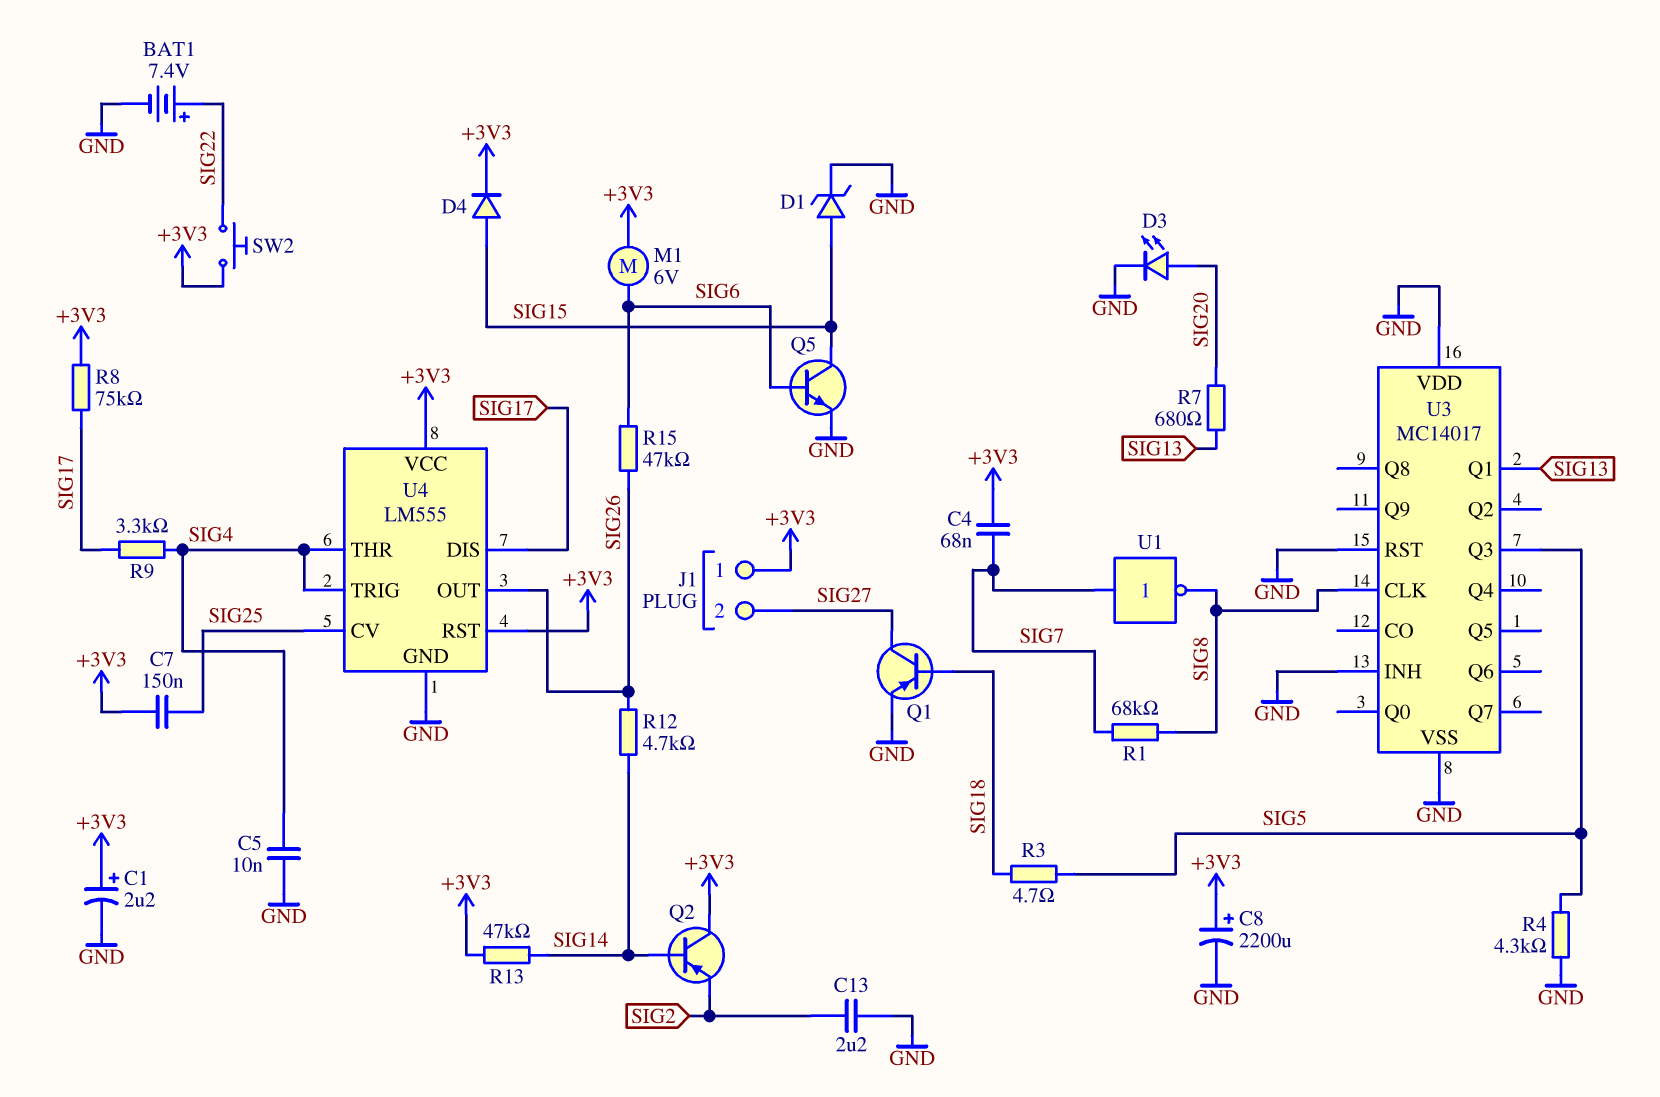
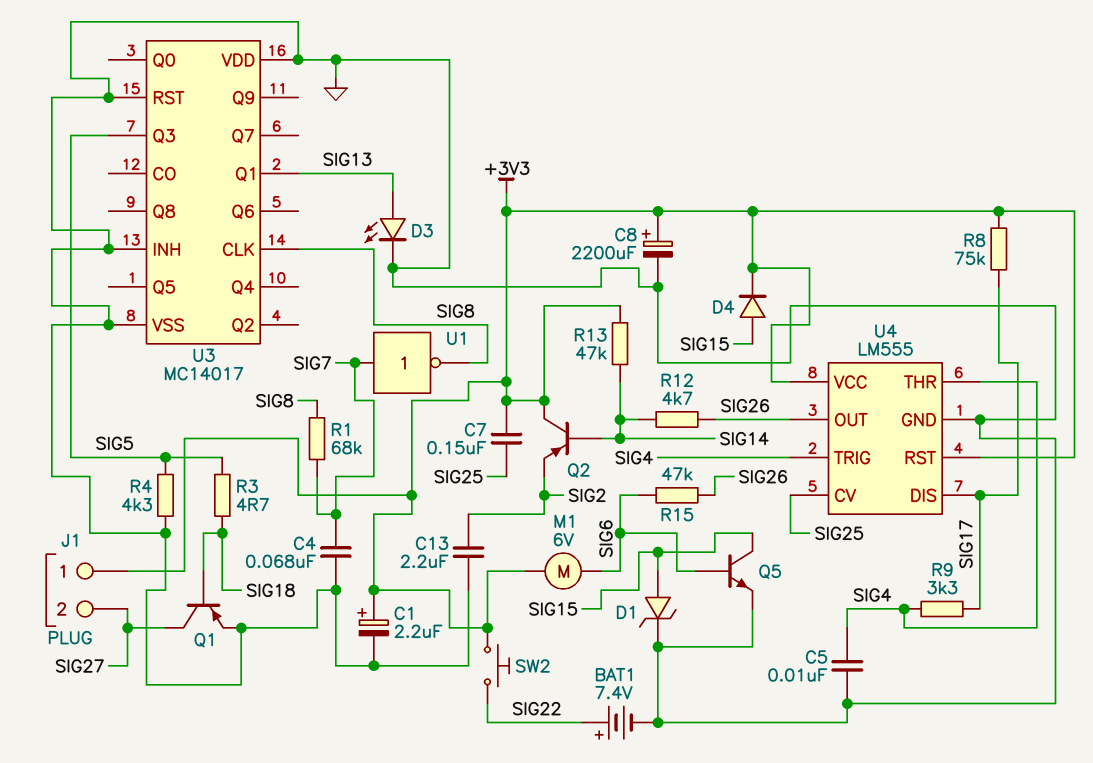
C4: 68nF (+3V3, SIG7) -> 68nF (GND, SIG7)
D3: LED (A SIG20, K GND) -> LED (A SIG13, K GND)
R7: 680 (SIG13, SIG20) -> none

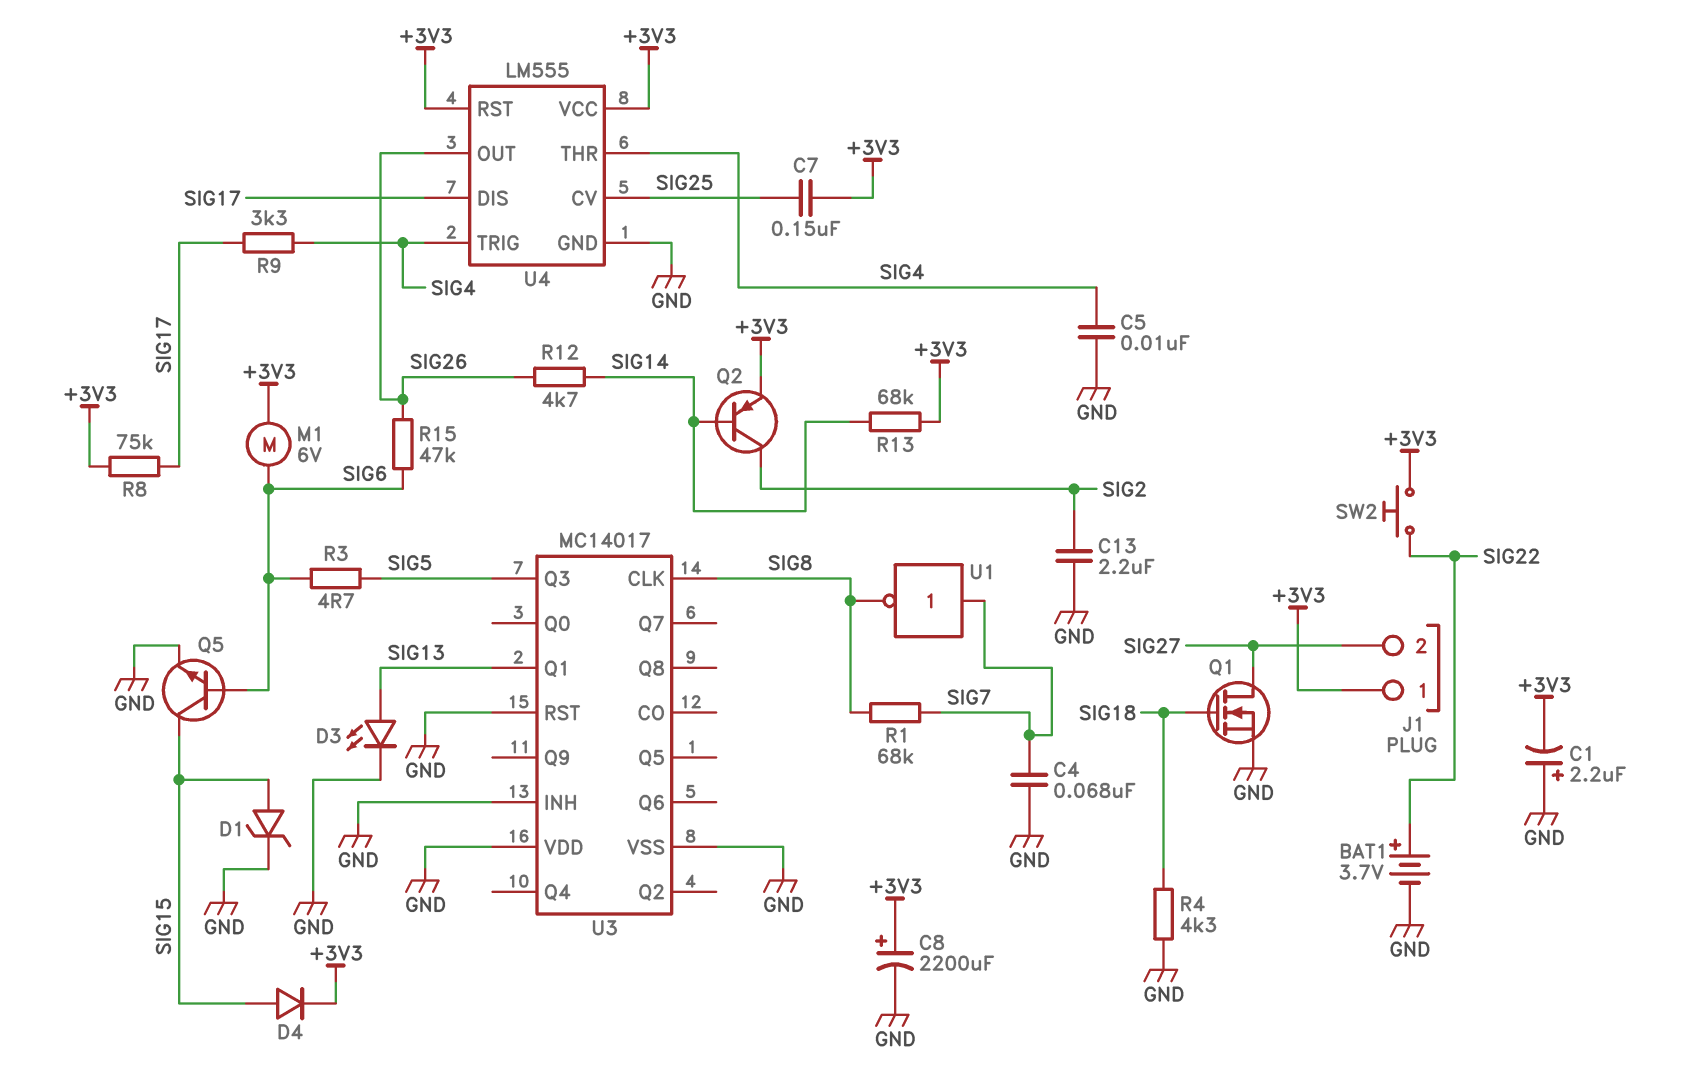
BAT1: 7.4V (plus SIG22, minus GND) -> 3.7V (plus SIG22, minus GND)
C1: 2.2uF (plus +3V3, minus GND) -> 2.2uF (plus GND, minus +3V3)
Q1: PNP (B SIG18, C SIG27, E GND) -> NMOS (G SIG18, D SIG27, S GND)
Q2: PNP (B SIG14, C +3V3, E SIG2) -> PNP (B SIG14, C SIG2, E +3V3)
R3: 4.7 (SIG5, SIG18) -> 4.7 (SIG5, SIG6)
R4: 4.3k (GND, SIG5) -> 4.3k (GND, SIG18)
R13: 47k (+3V3, SIG14) -> 68k (+3V3, SIG14)

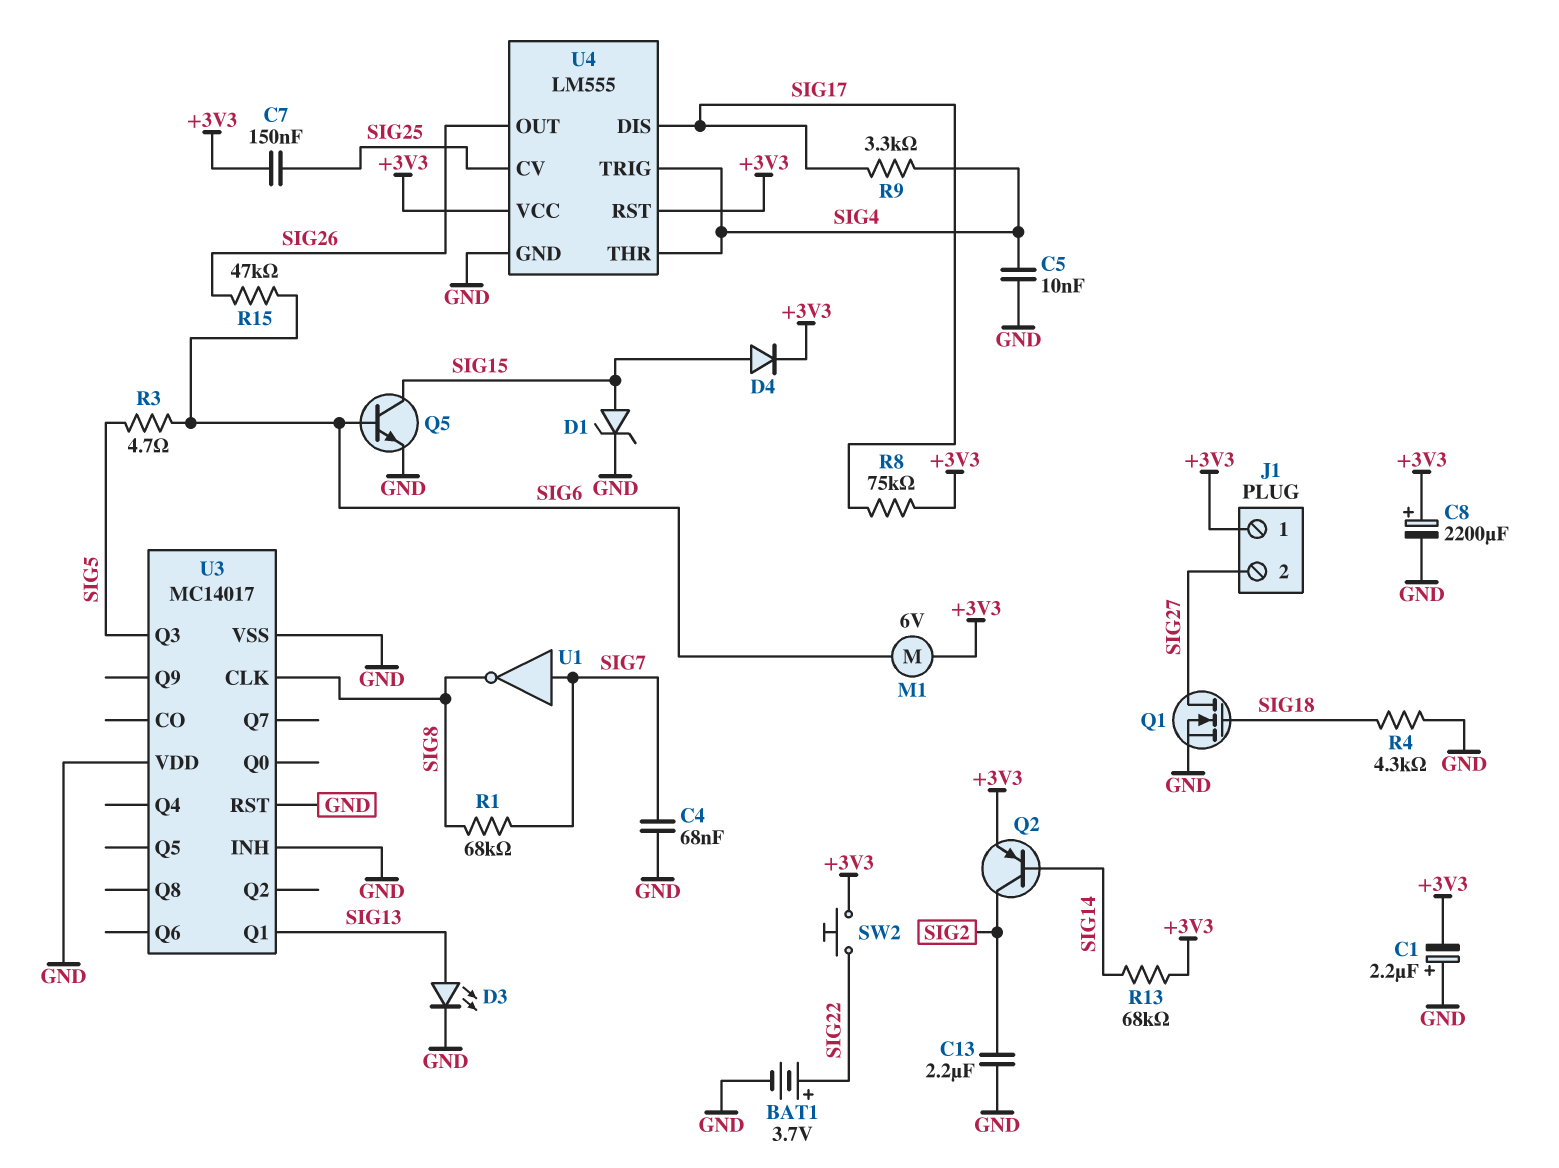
R12: 4.7k (SIG14, SIG26) -> none

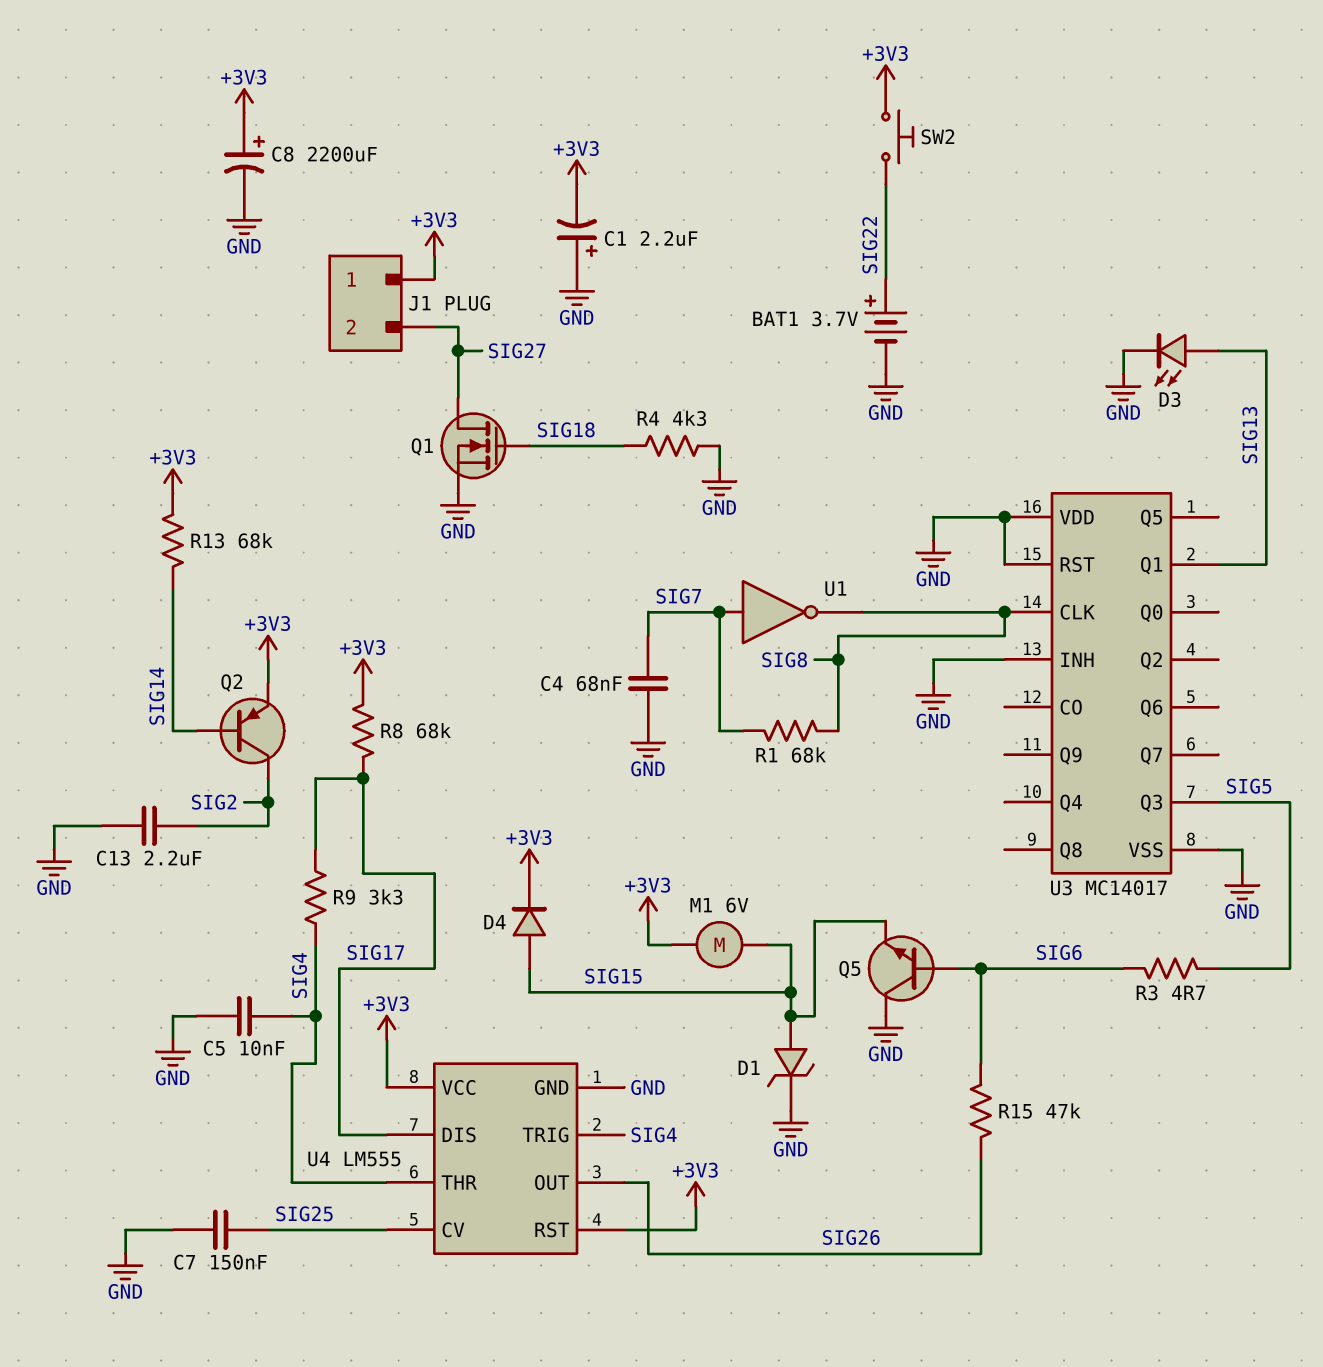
C7: 150nF (+3V3, SIG25) -> 150nF (GND, SIG25)
M1: motor 6V (+3V3, SIG6) -> motor 6V (+3V3, SIG15)
Q5: NPN (B SIG6, C SIG15, E GND) -> NPN (B SIG6, C GND, E SIG15)
R8: 75k (+3V3, SIG17) -> 68k (+3V3, SIG17)

